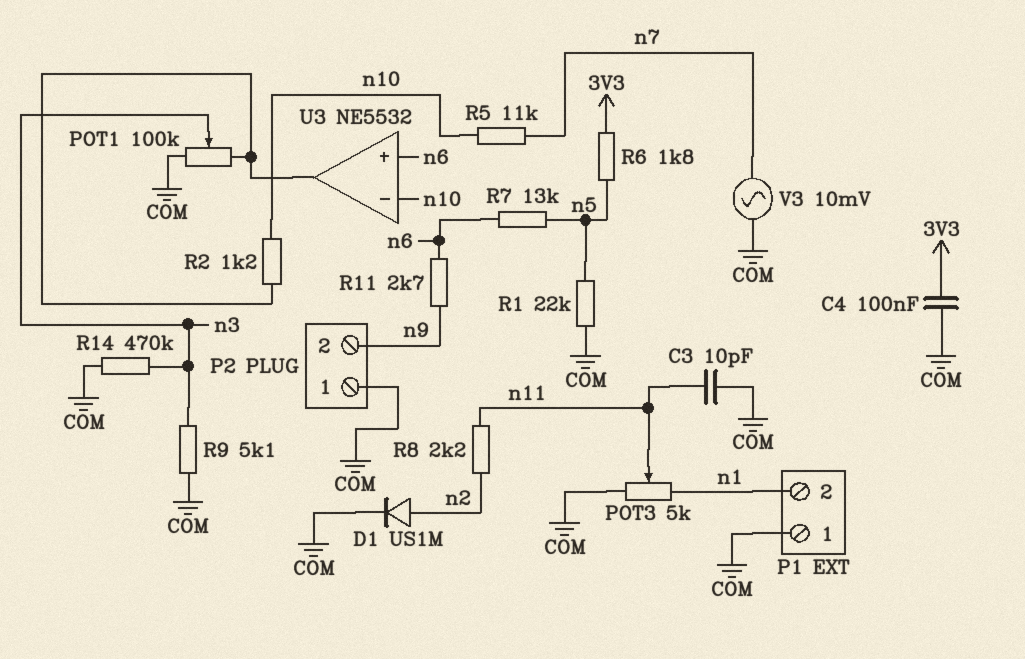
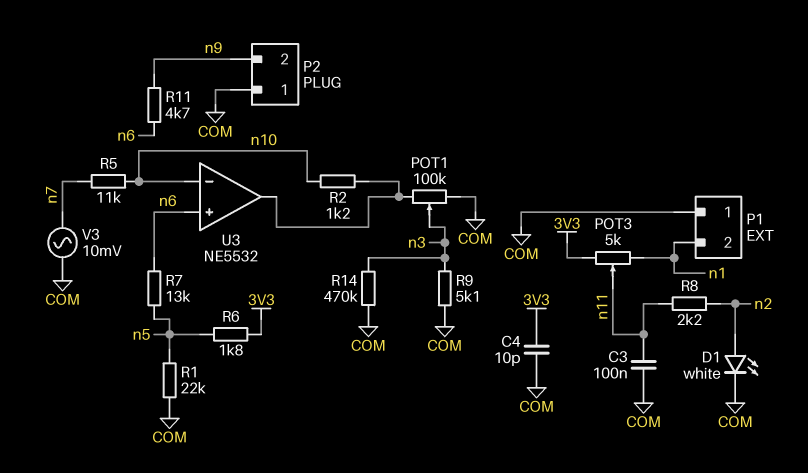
C3: 10pF (COM, n11) -> 100nF (COM, n11)
C4: 100nF (3V3, COM) -> 10pF (3V3, COM)
D1: diode US1M (A n2, K COM) -> LED white (A n2, K COM)
POT3: 5k (COM, n1, wiper n11) -> 5k (3V3, n1, wiper n11)
R11: 2.7k (n6, n9) -> 4.7k (n6, n9)

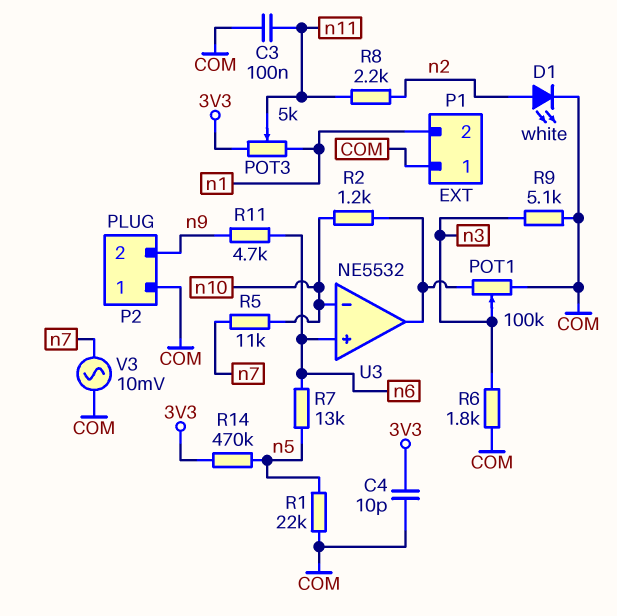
R6: 1.8k (3V3, n5) -> 1.8k (COM, n3)
R14: 470k (COM, n3) -> 470k (3V3, n5)

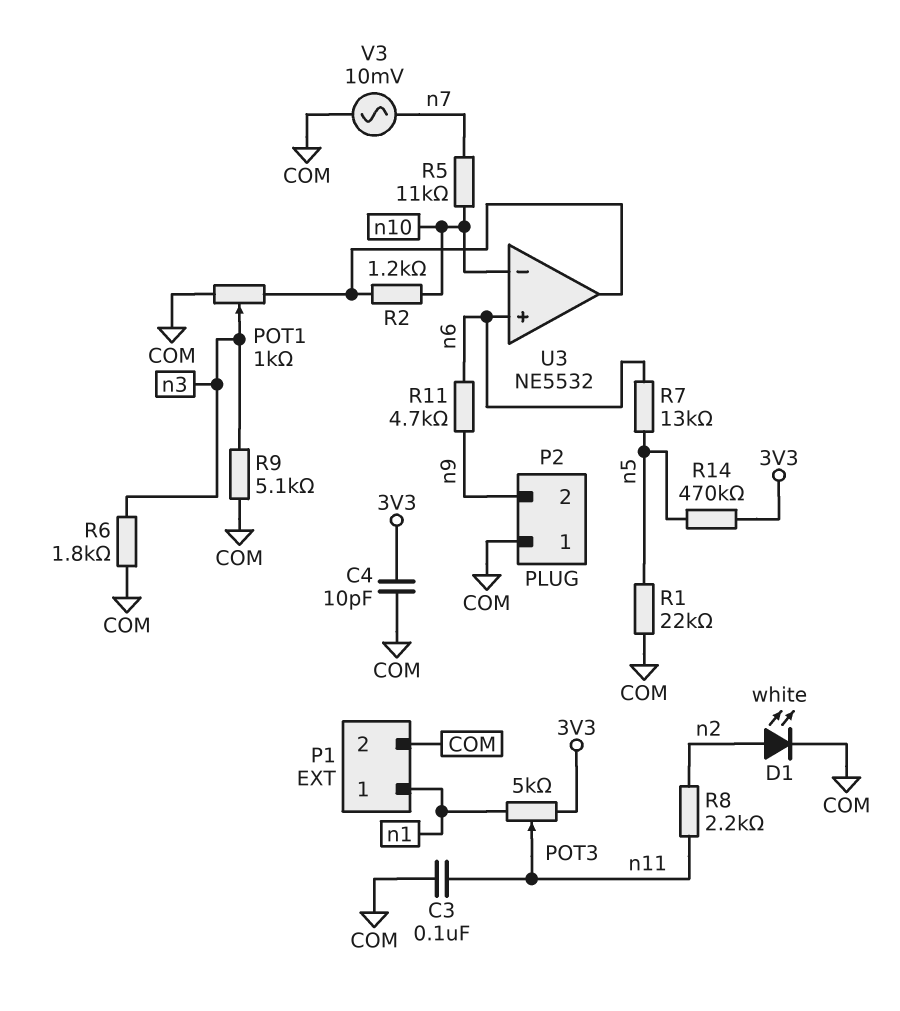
P1 pin 1: COM -> n1
P1 pin 2: n1 -> COM
POT1: 100k (COM, U3/out, wiper n3) -> 1k (COM, U3/out, wiper n3)

